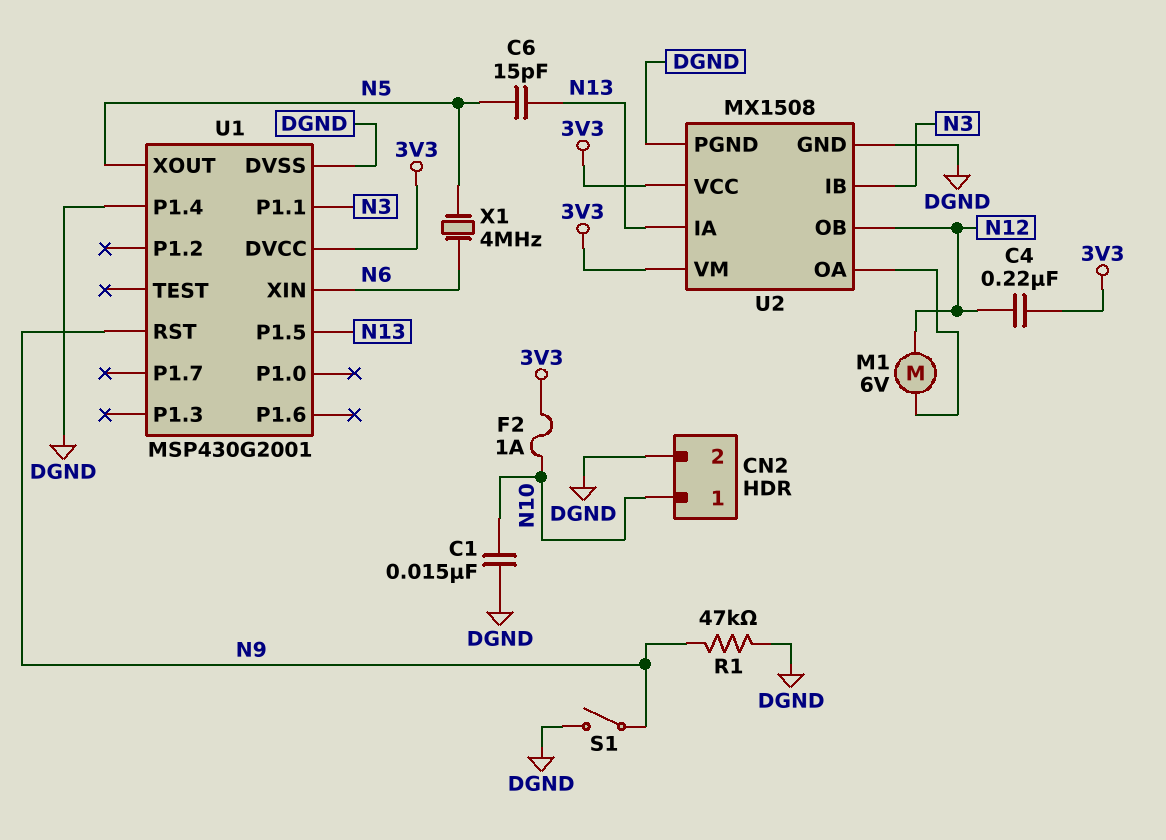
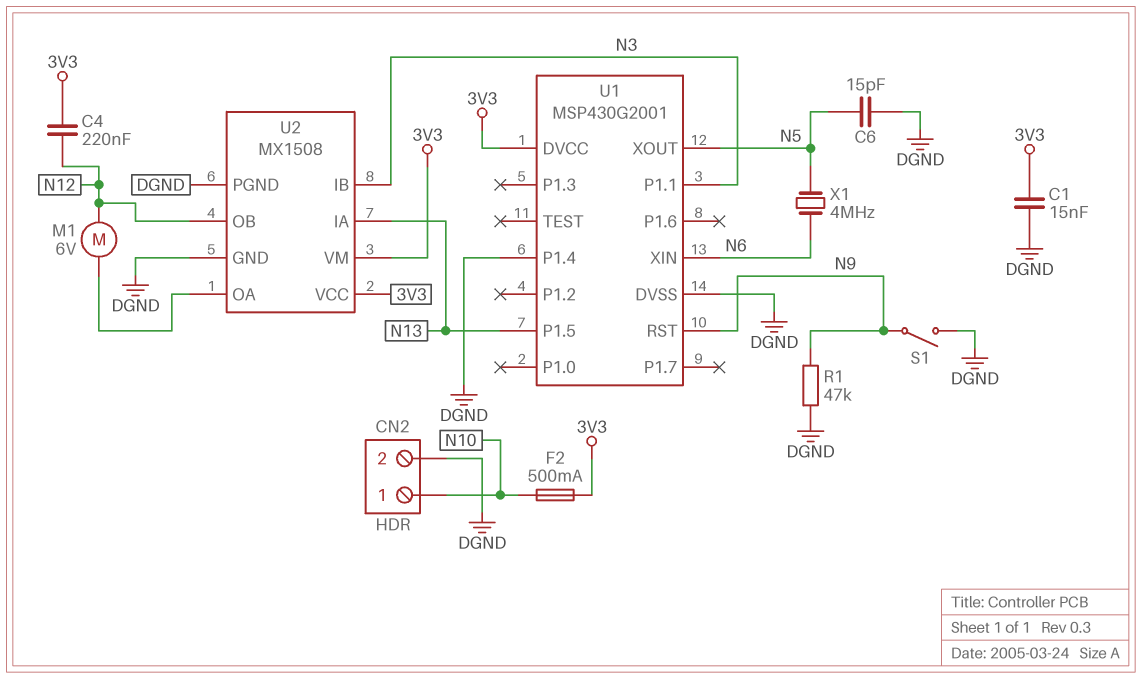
C1: 15nF (DGND, N10) -> 15nF (3V3, DGND)
C6: 15pF (N5, N13) -> 15pF (DGND, N5)
F2: 1A (3V3, N10) -> 500mA (3V3, N10)

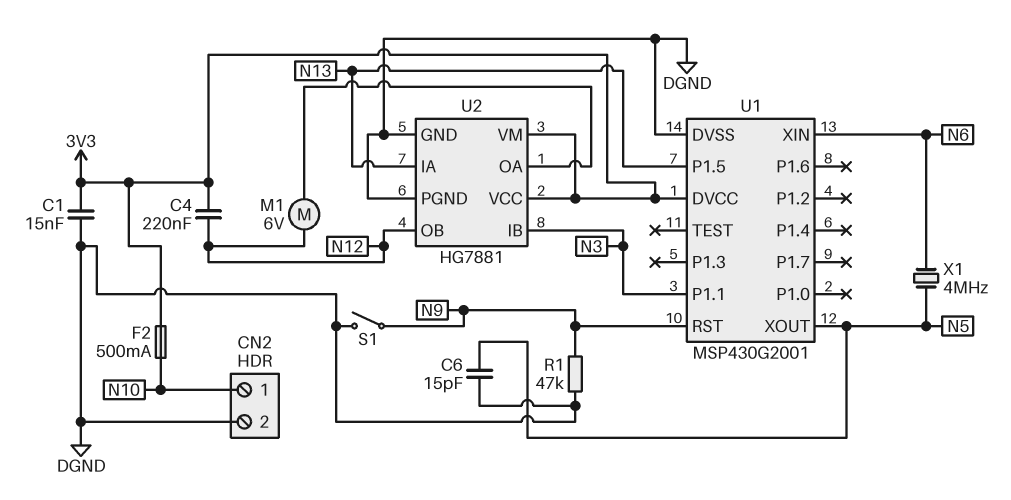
U1 pin P1.4: DGND -> none
U2: MX1508 -> HG7881

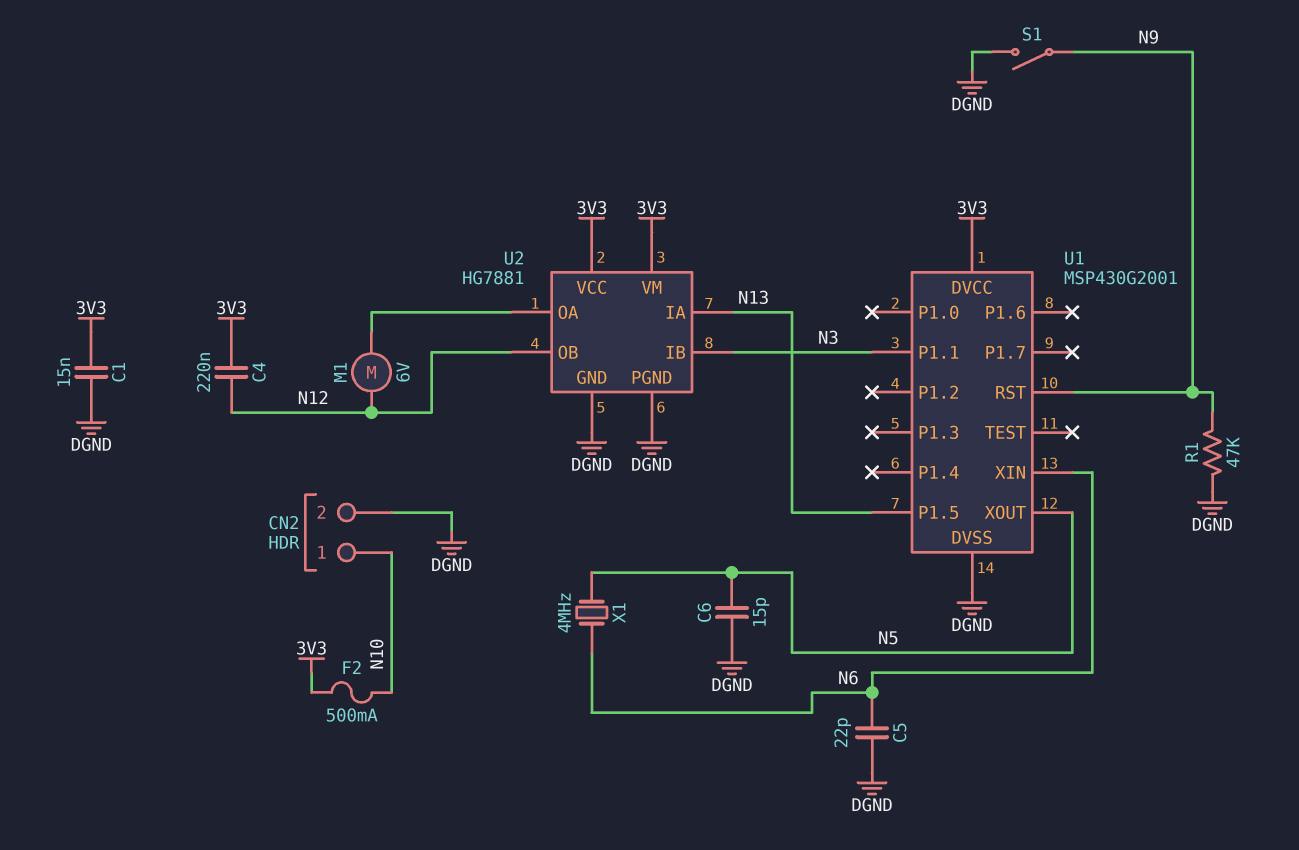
C5: none -> 22pF (DGND, N6)

